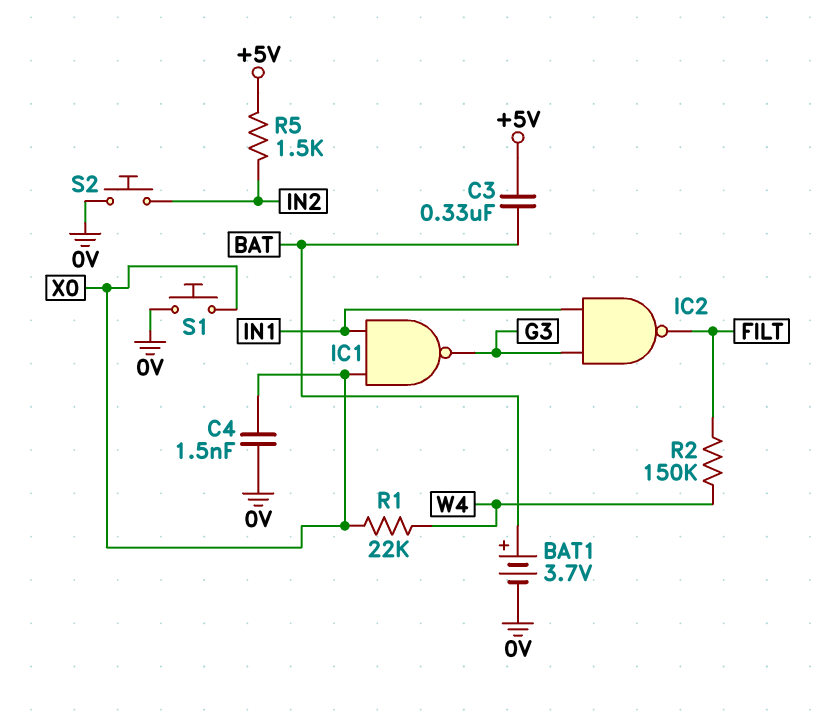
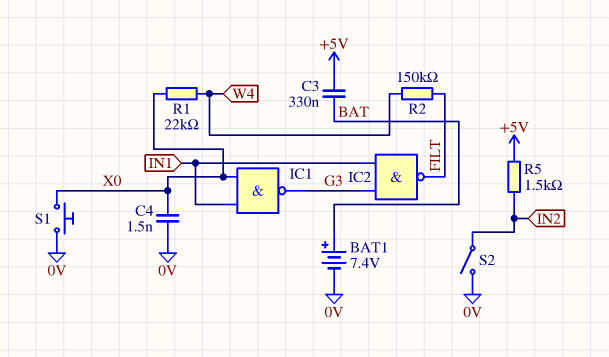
BAT1: 3.7V (plus BAT, minus 0V) -> 7.4V (plus BAT, minus 0V)
S2: button (0V, IN2) -> switch (0V, IN2)

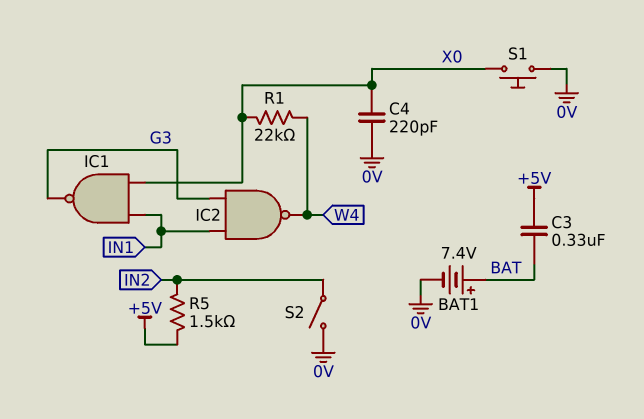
C4: 1.5nF (0V, X0) -> 220pF (0V, X0)
IC2: NAND (in G3, in IN1, out FILT) -> NAND (in G3, in IN1, out W4)
R2: 150k (FILT, W4) -> none

